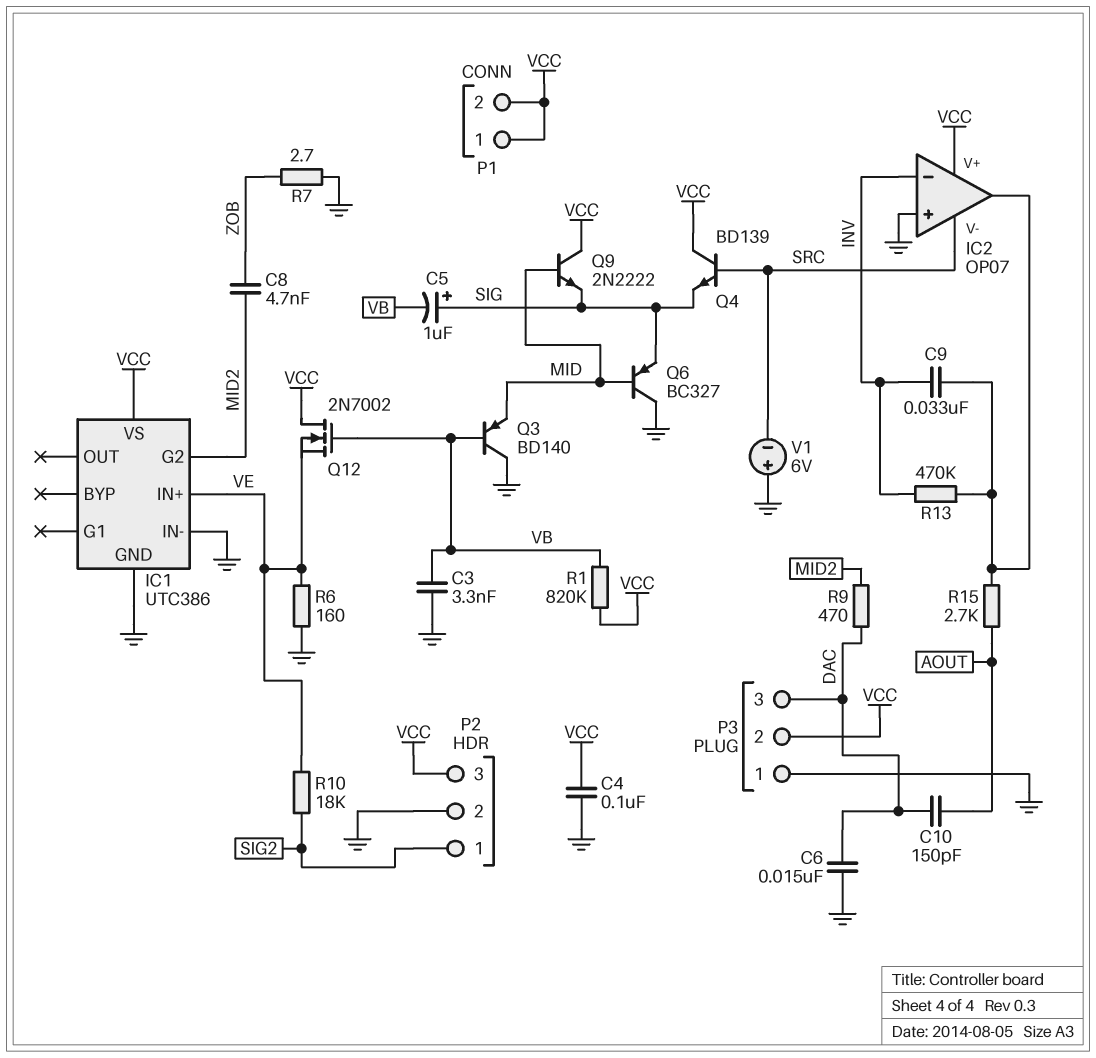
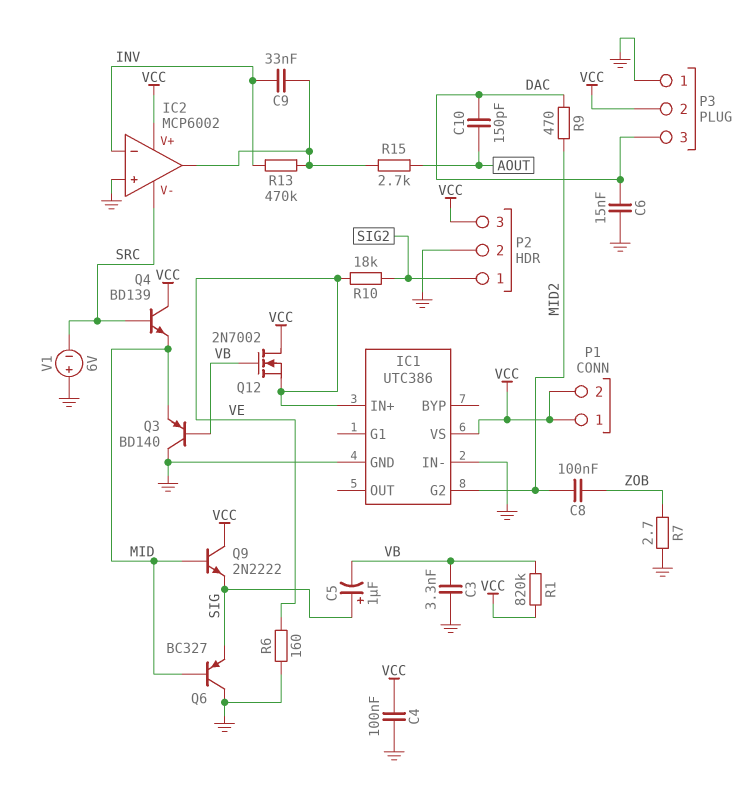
C8: 4.7nF (MID2, ZOB) -> 100nF (MID2, ZOB)
IC2: OP07 -> MCP6002
Q4: NPN BD139 (B SRC, C VCC, E SIG) -> NPN BD139 (B SRC, C VCC, E MID)

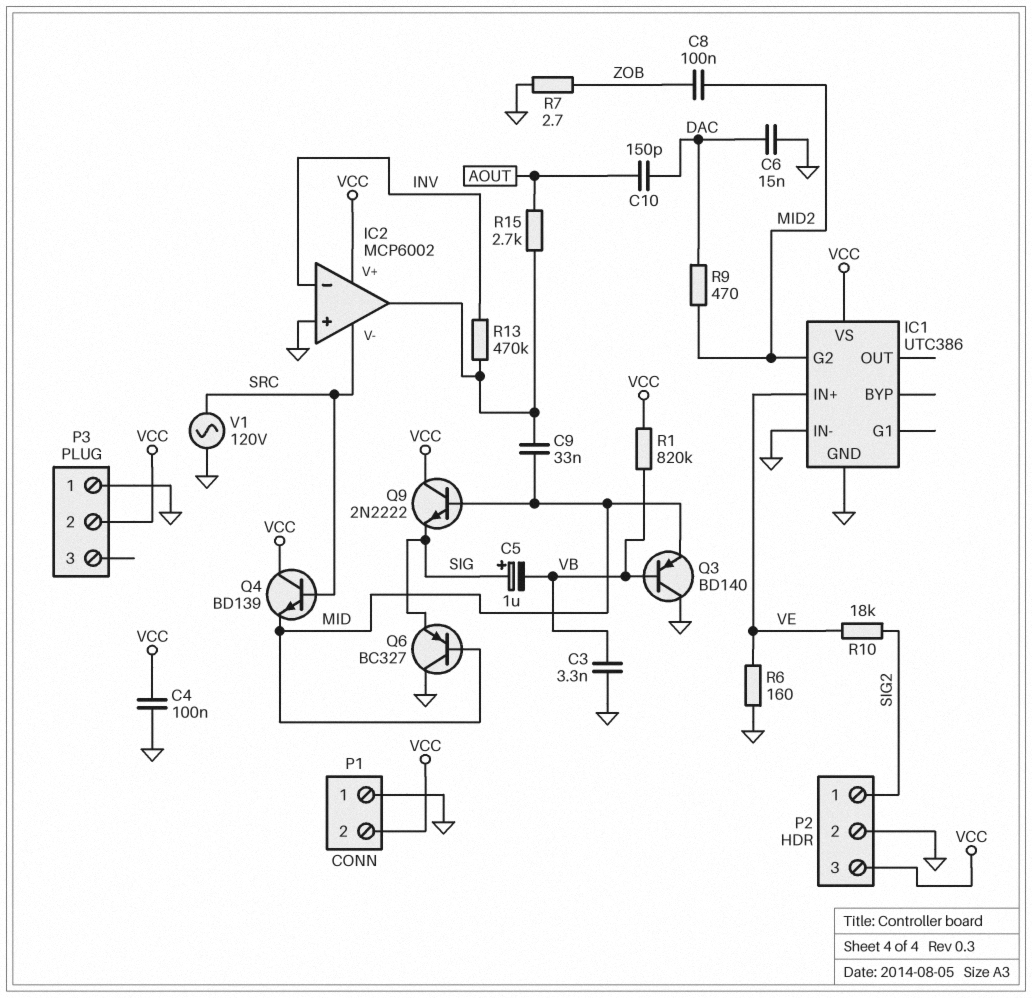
C9: 33nF (IC2/out, INV) -> 33nF (IC2/out, MID)
P1 pin 1: VCC -> GND
P3 pin 3: DAC -> none
Q12: NMOS 2N7002 (G VB, D VCC, S VE) -> none
V1: 6V (plus GND, minus SRC) -> AC 120V (GND, SRC)

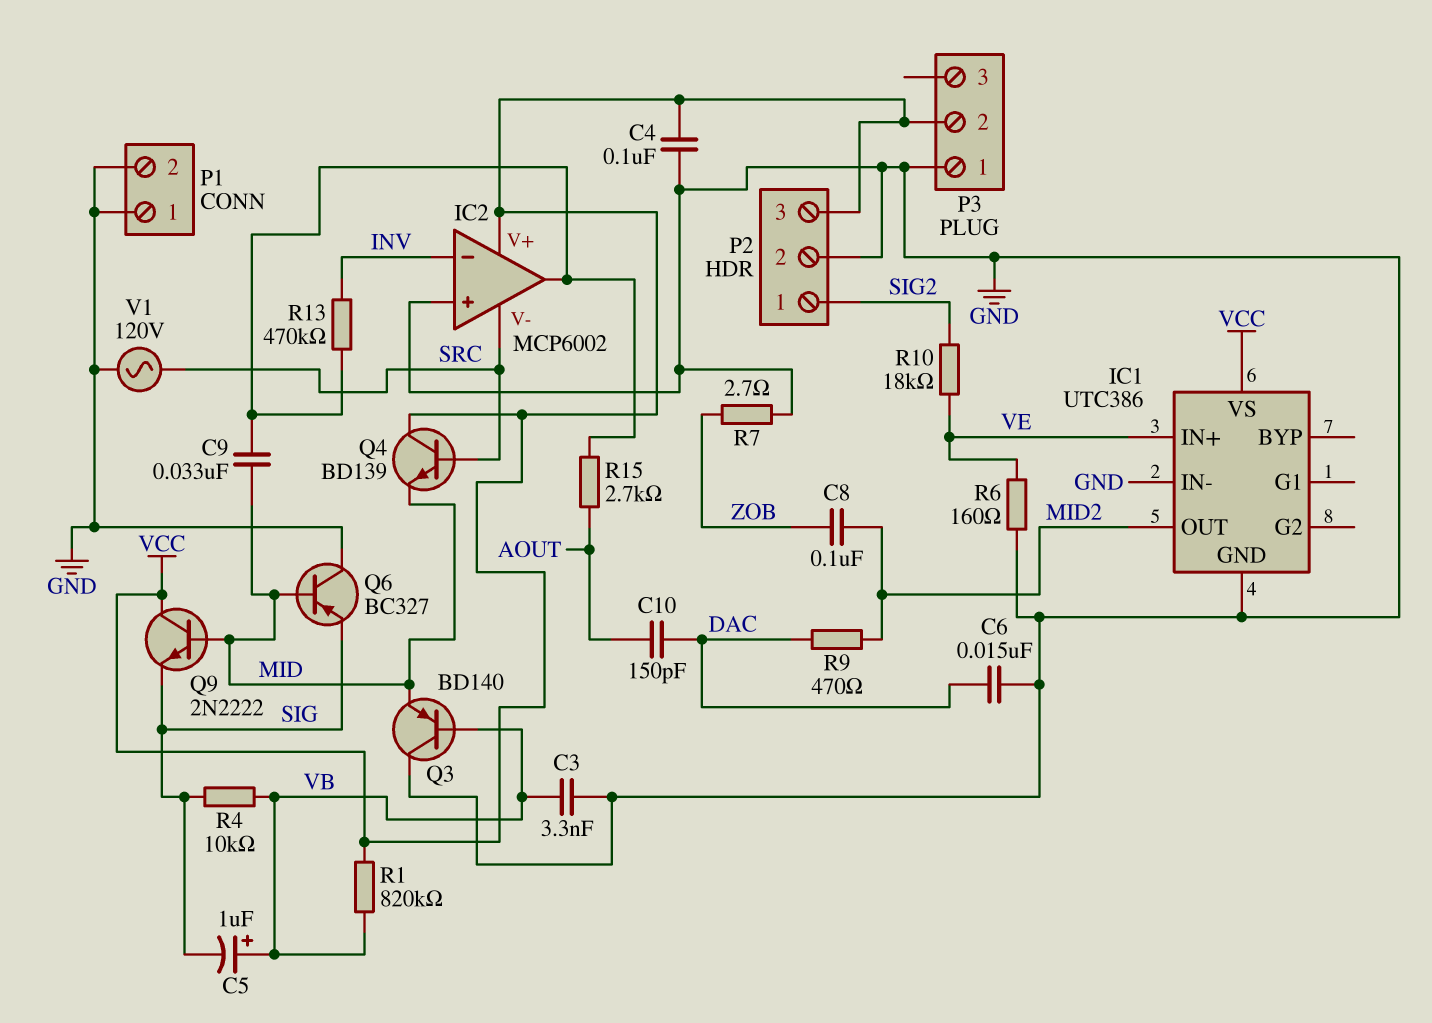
C5: 1uF (plus SIG, minus VB) -> 1uF (plus VB, minus SIG)
IC1 pin G2: MID2 -> none
IC1 pin OUT: none -> MID2
P1 pin 2: VCC -> GND
R4: none -> 10k (SIG, VB)

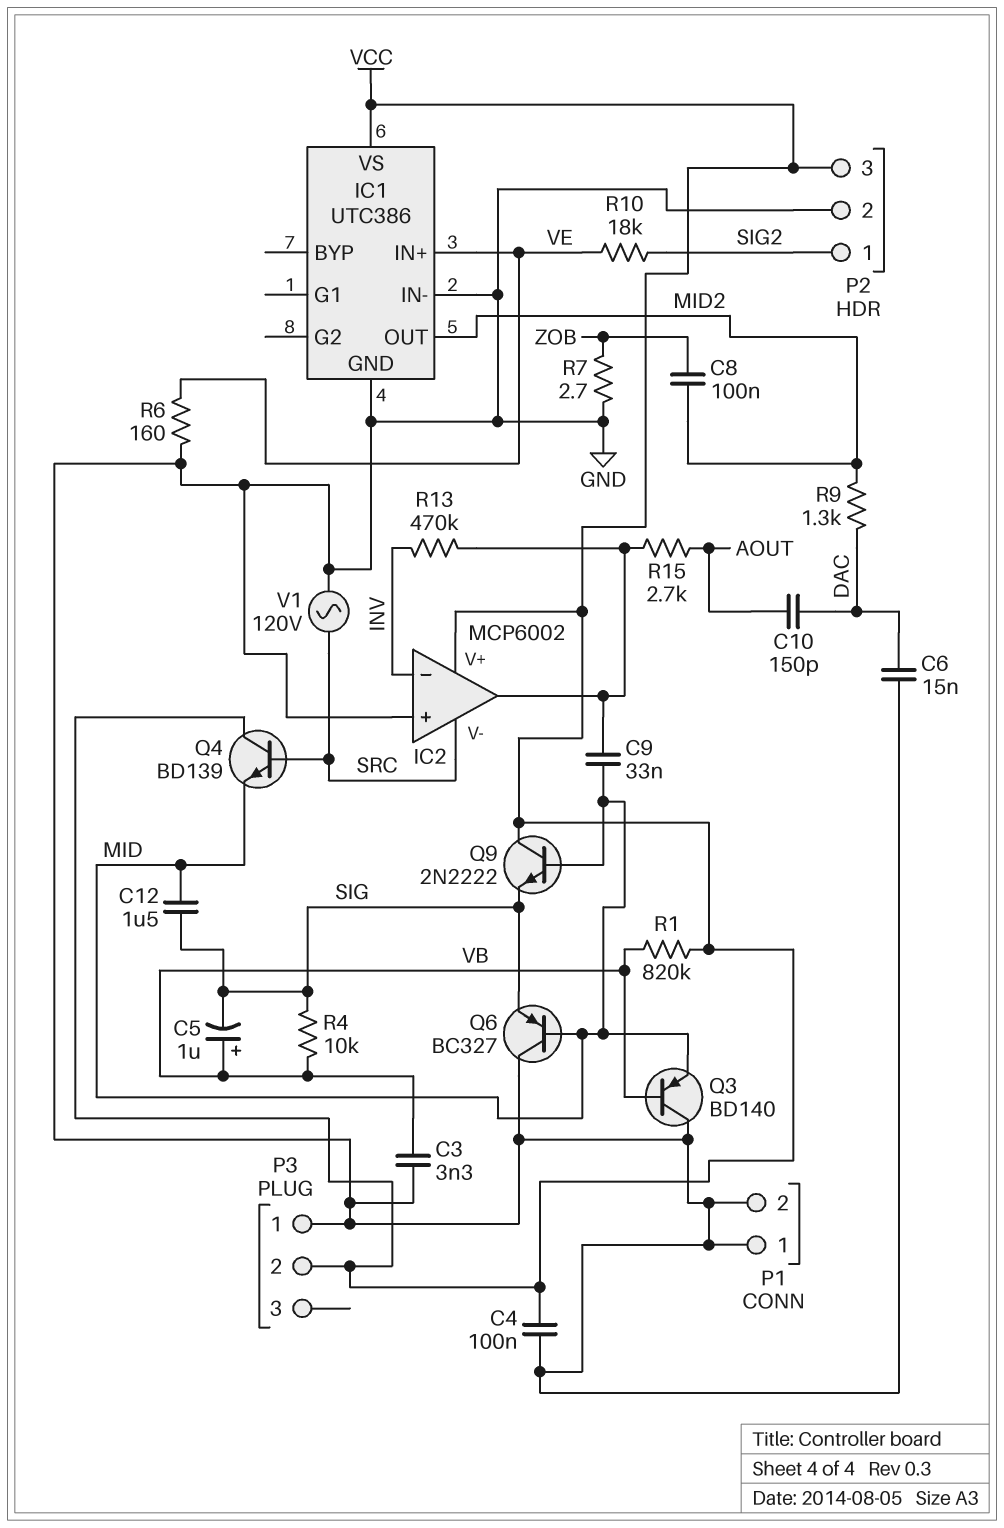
C12: none -> 1.5uF (MID, SIG)
R9: 470 (DAC, MID2) -> 1.3k (DAC, MID2)

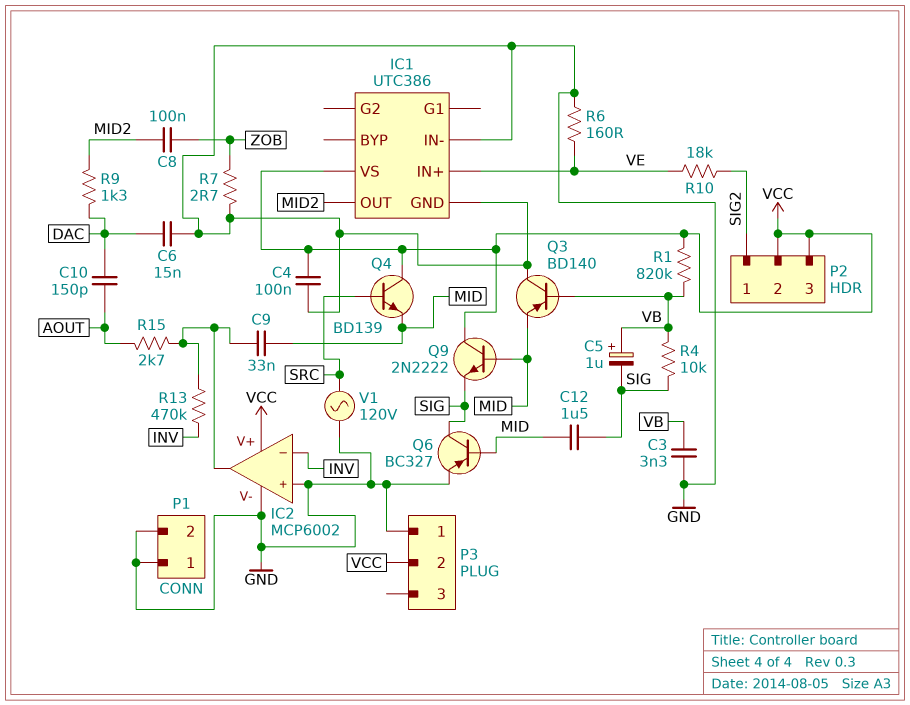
IC2 pin V-: SRC -> GND
P2 pin 2: GND -> VCC
Q6: PNP BC327 (B MID, C GND, E SIG) -> PNP BC327 (B MID, C SIG, E GND)

